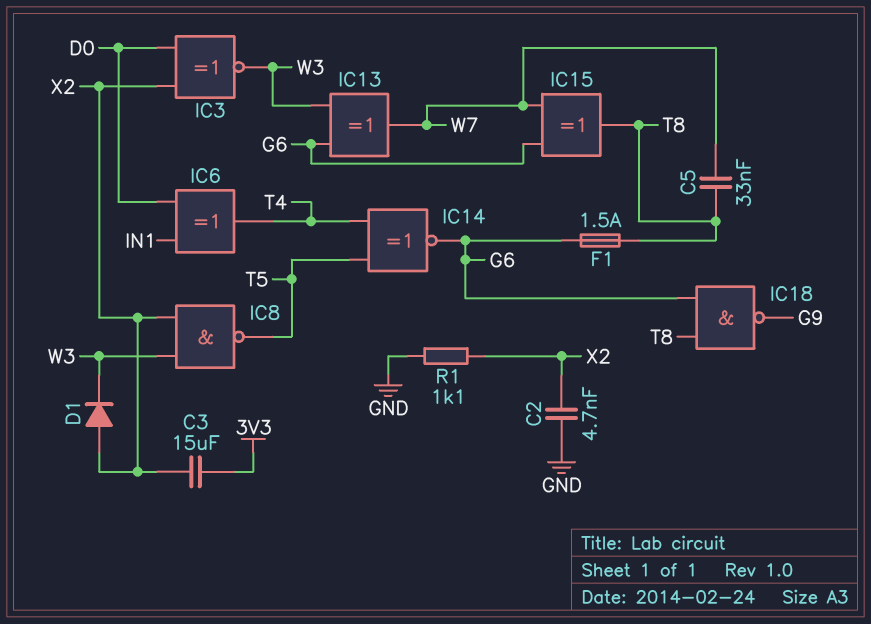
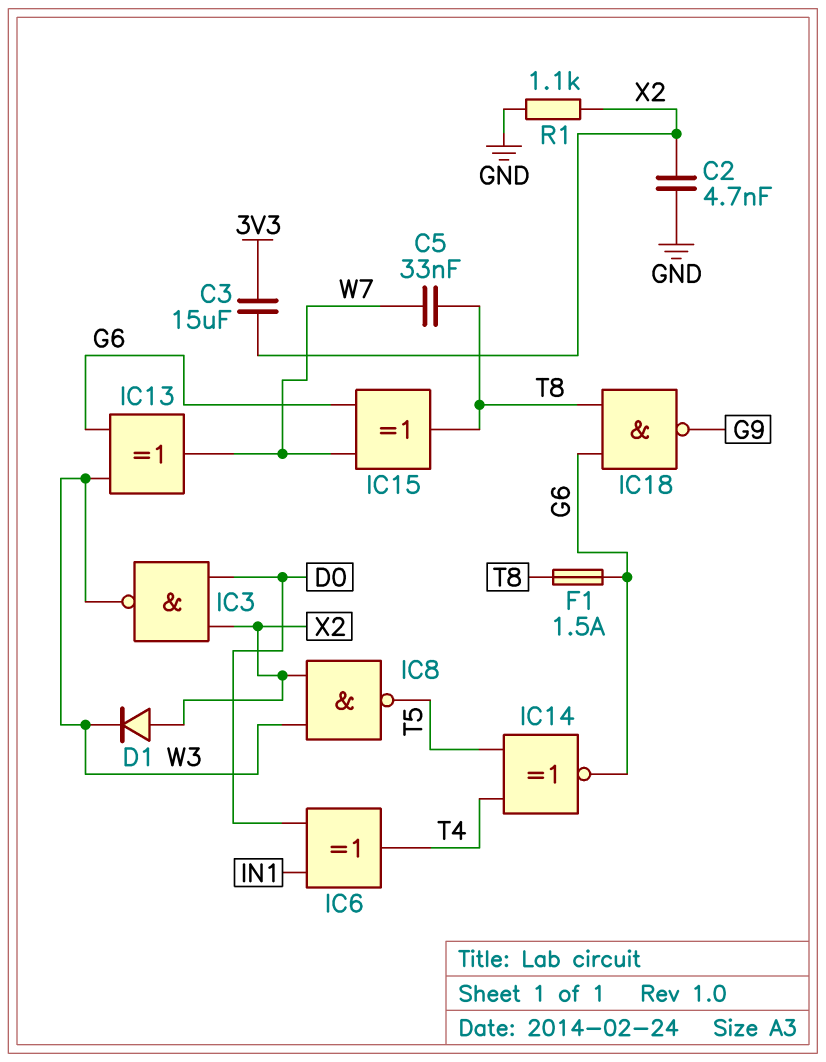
IC3: XNOR (in D0, in X2, out W3) -> NAND (in D0, in X2, out W3)

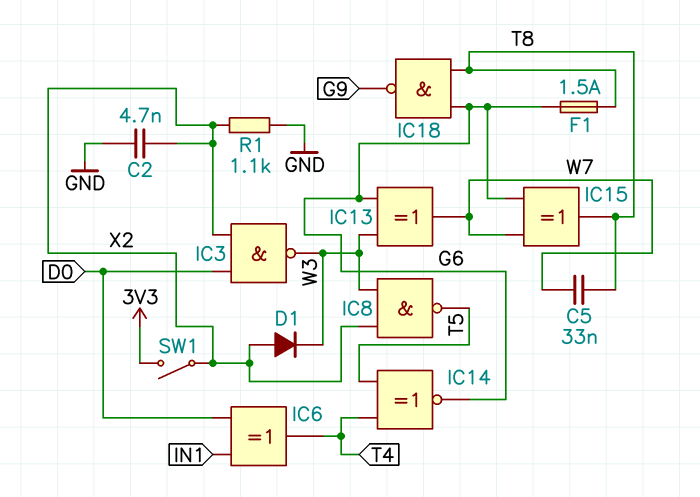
C3: 15uF (3V3, X2) -> none
SW1: none -> switch (3V3, X2)

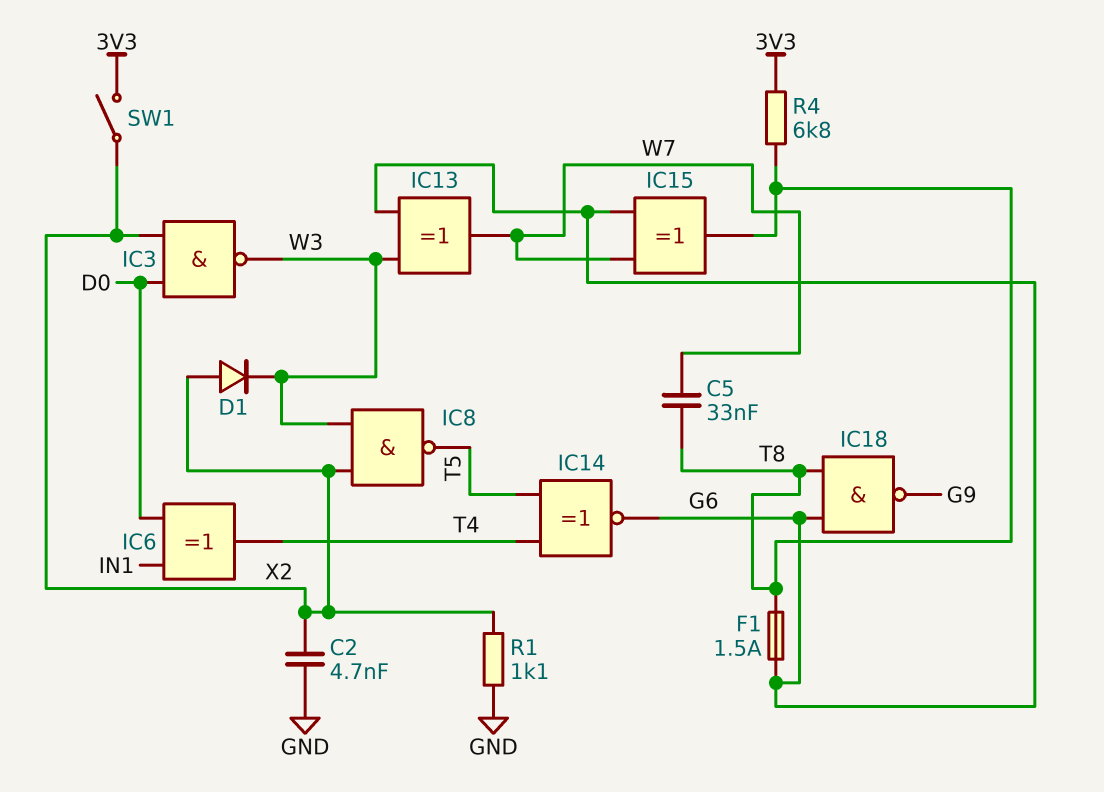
R4: none -> 6.8k (3V3, T8)

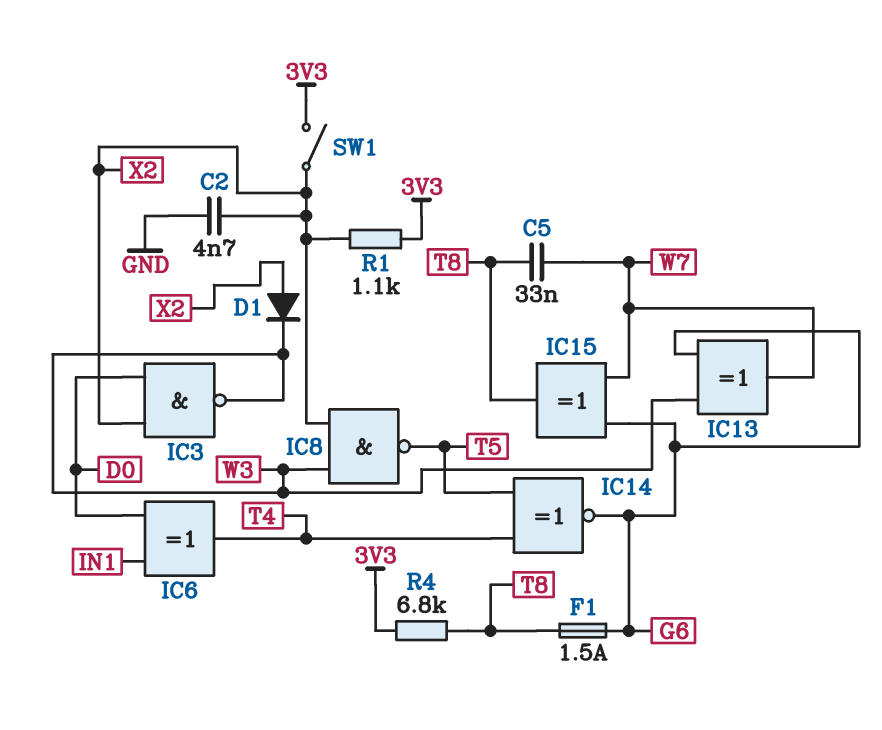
IC18: NAND (in G6, in T8, out G9) -> none
R1: 1.1k (GND, X2) -> 1.1k (3V3, X2)

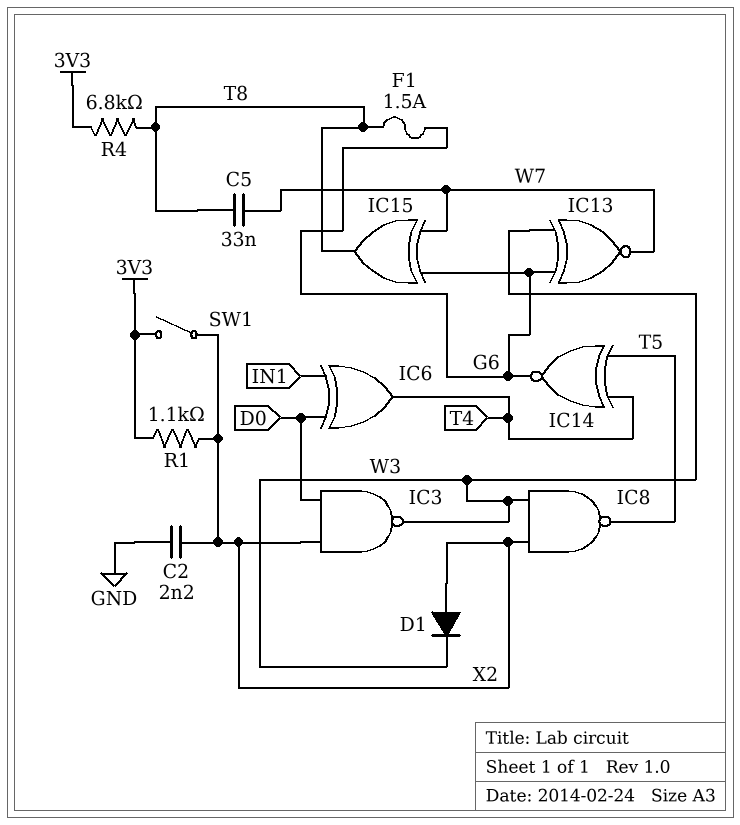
C2: 4.7nF (GND, X2) -> 2.2nF (GND, X2)
IC13: XOR (in G6, in W3, out W7) -> XNOR (in G6, in W3, out W7)

